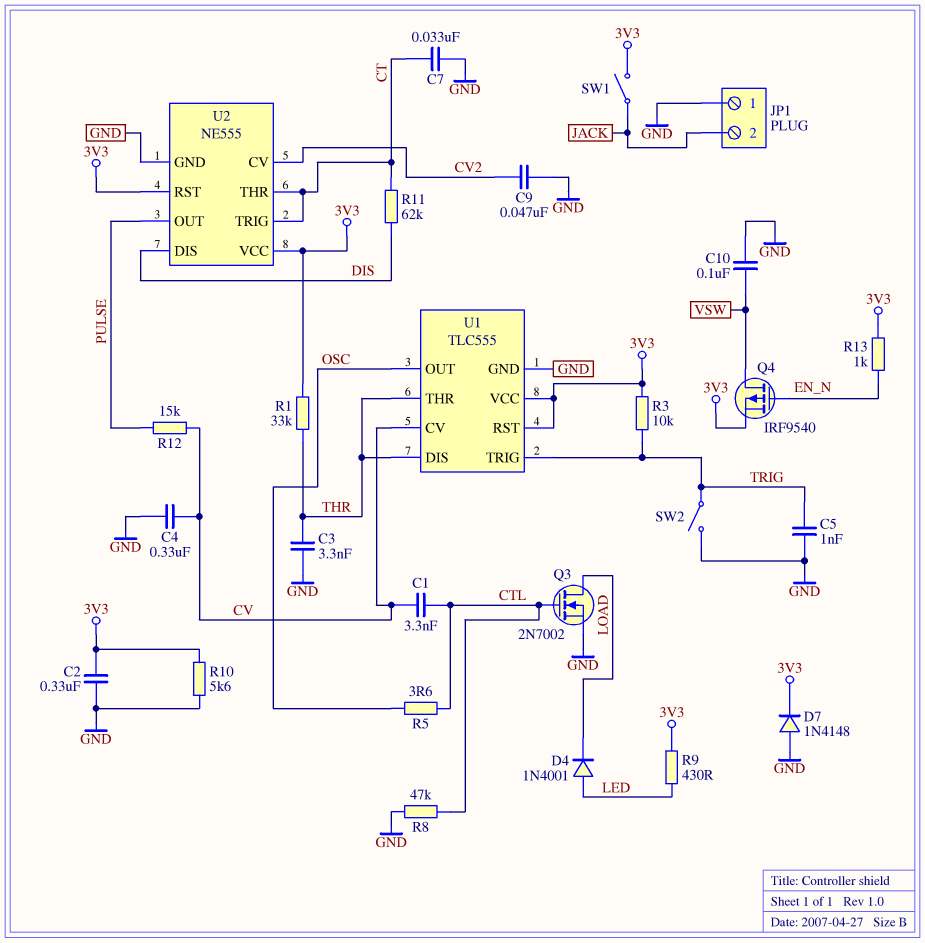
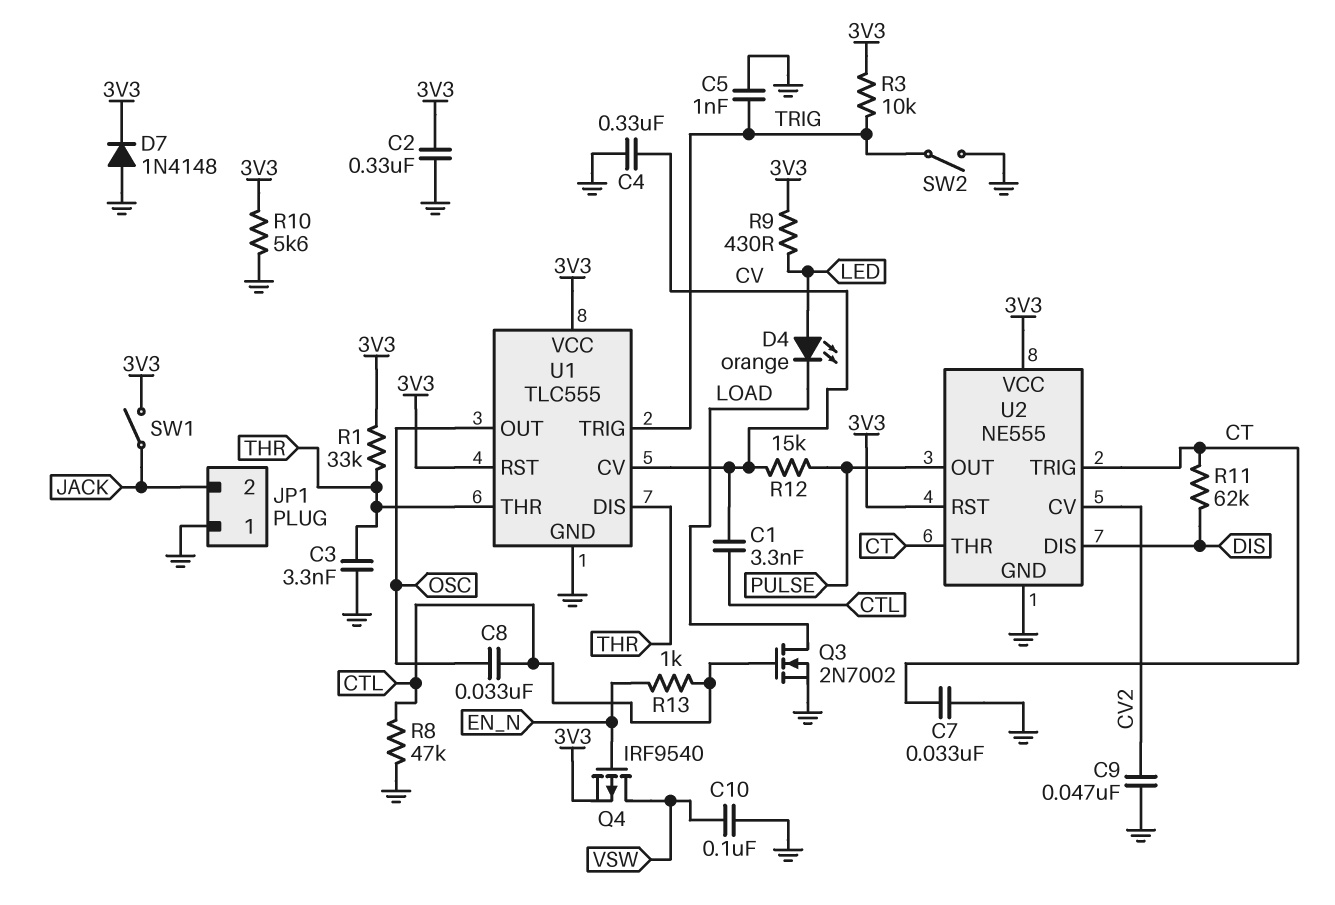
C8: none -> 33nF (CTL, OSC)
D4: diode 1N4001 (A LED, K LOAD) -> LED orange (A LED, K LOAD)
R5: 3.6 (CTL, OSC) -> none
R13: 1k (3V3, EN_N) -> 1k (CTL, EN_N)

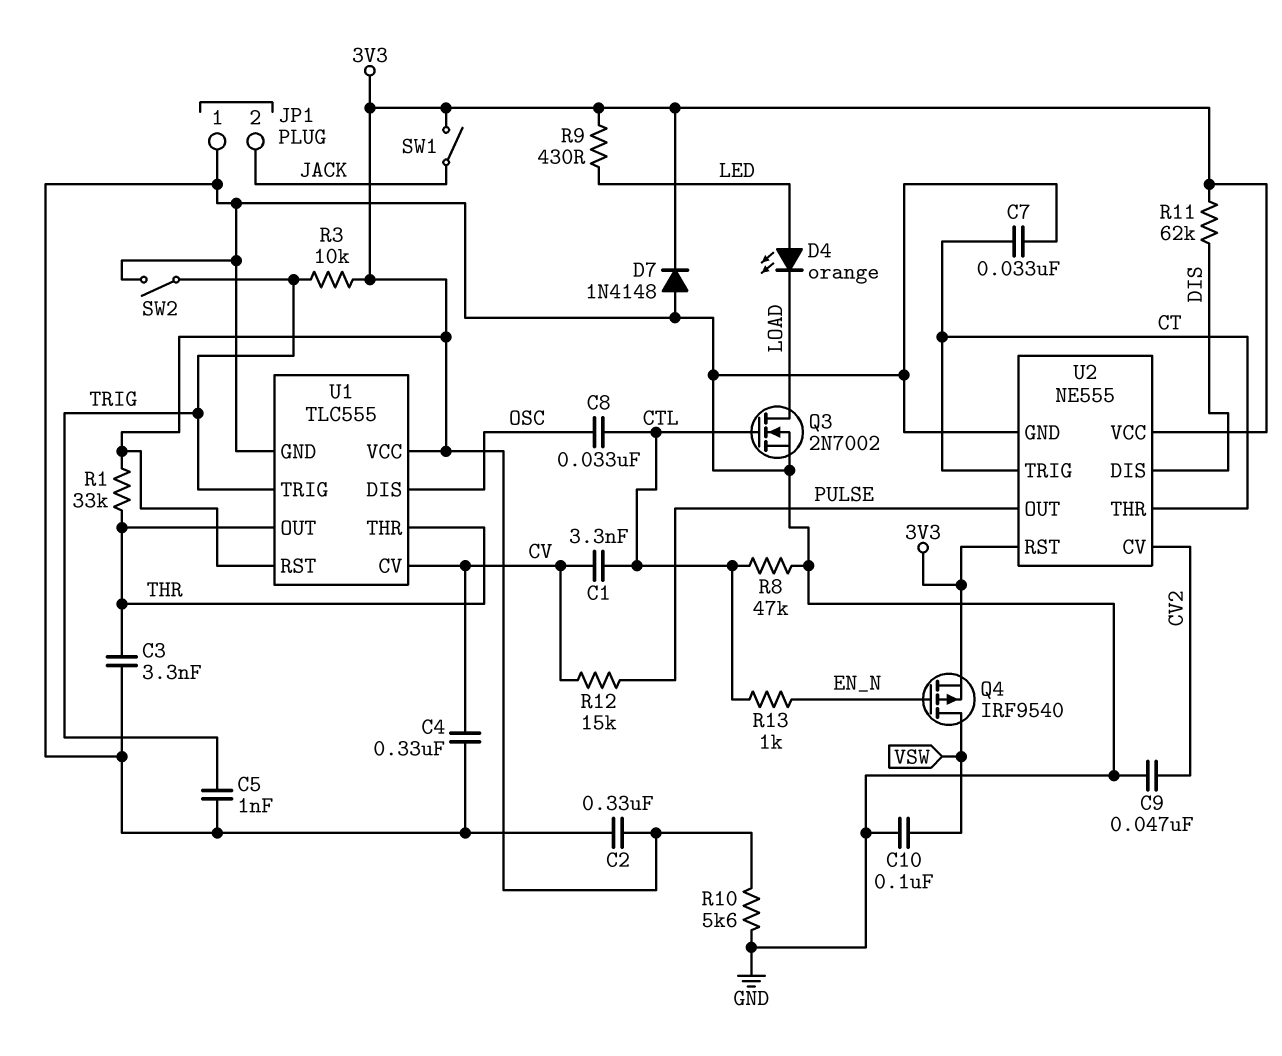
R11: 62k (CT, DIS) -> 62k (3V3, DIS)
U1 pin DIS: THR -> OSC
U1 pin OUT: OSC -> THR

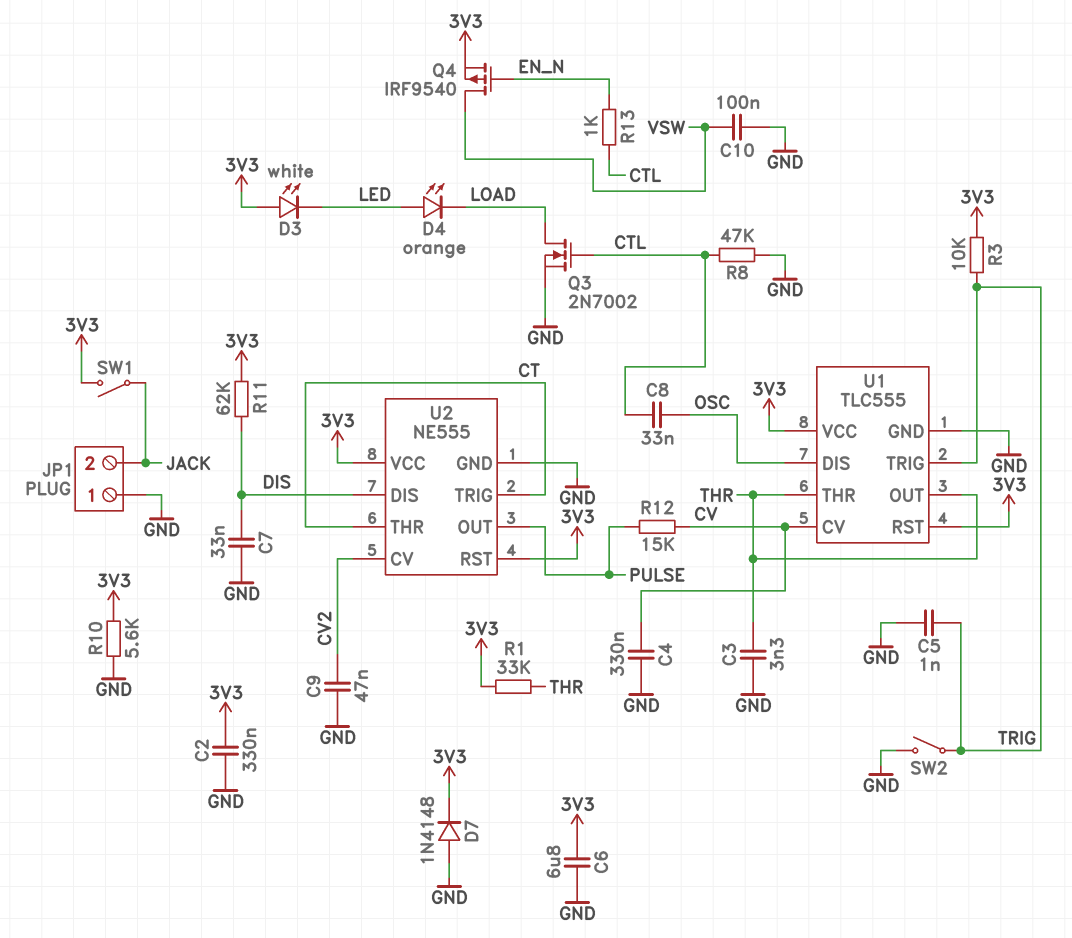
C1: 3.3nF (CTL, CV) -> none
C6: none -> 6.8uF (3V3, GND)
C7: 33nF (CT, GND) -> 33nF (DIS, GND)
D3: none -> LED white (A 3V3, K LED)
R9: 430 (3V3, LED) -> none

